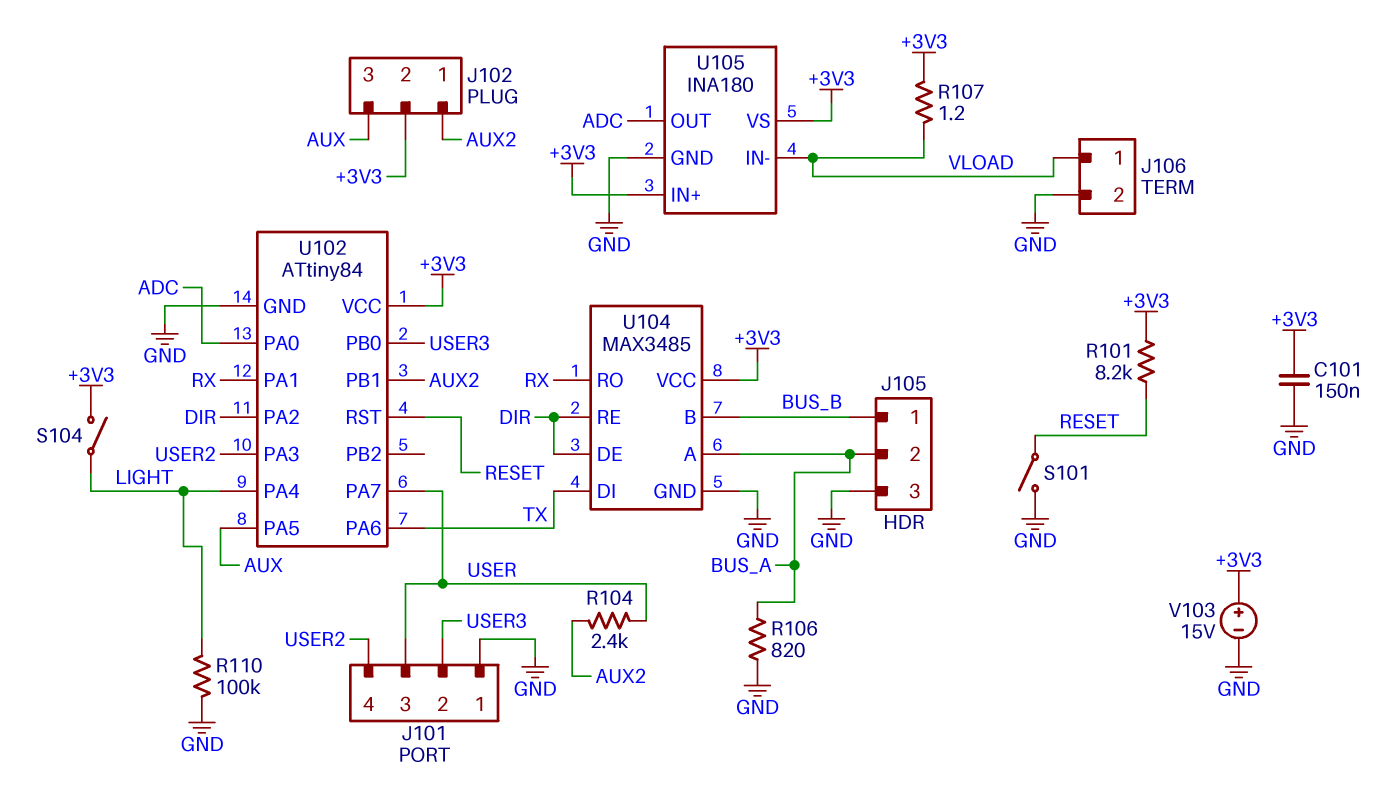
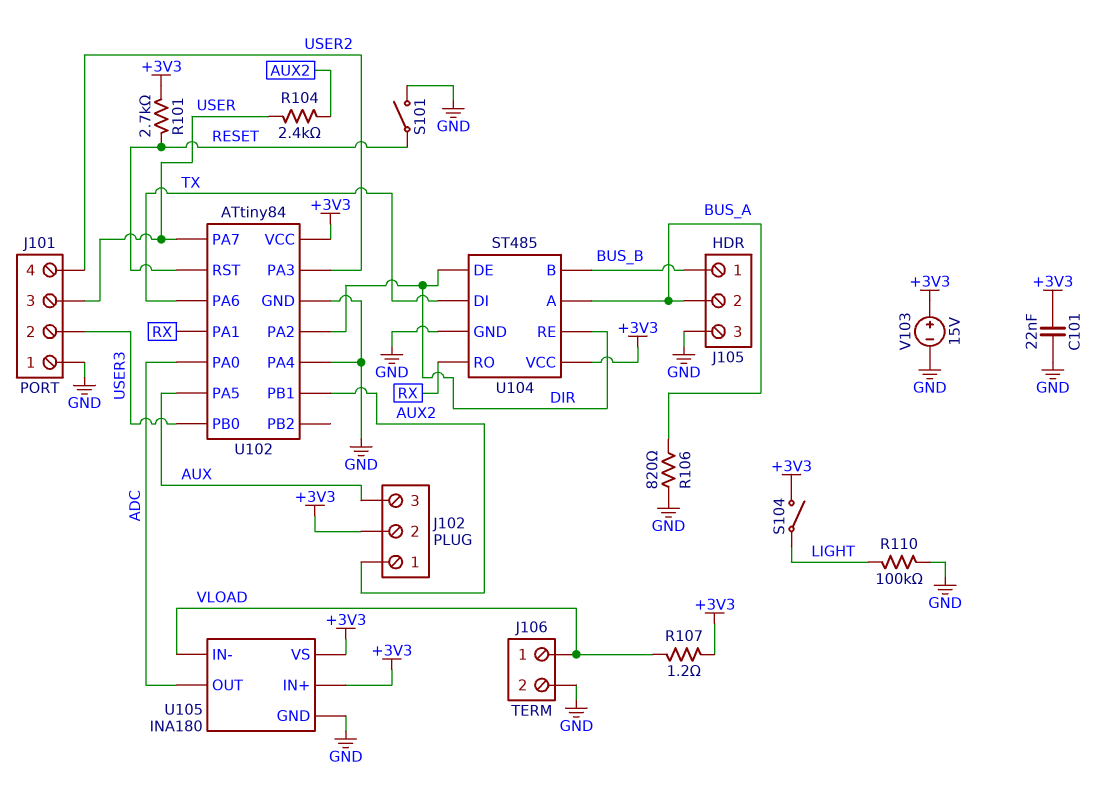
C101: 150nF (+3V3, GND) -> 22nF (+3V3, GND)
R101: 8.2k (+3V3, RESET) -> 2.7k (+3V3, RESET)
U102 pin PA4: LIGHT -> GND
U104: MAX3485 -> ST485

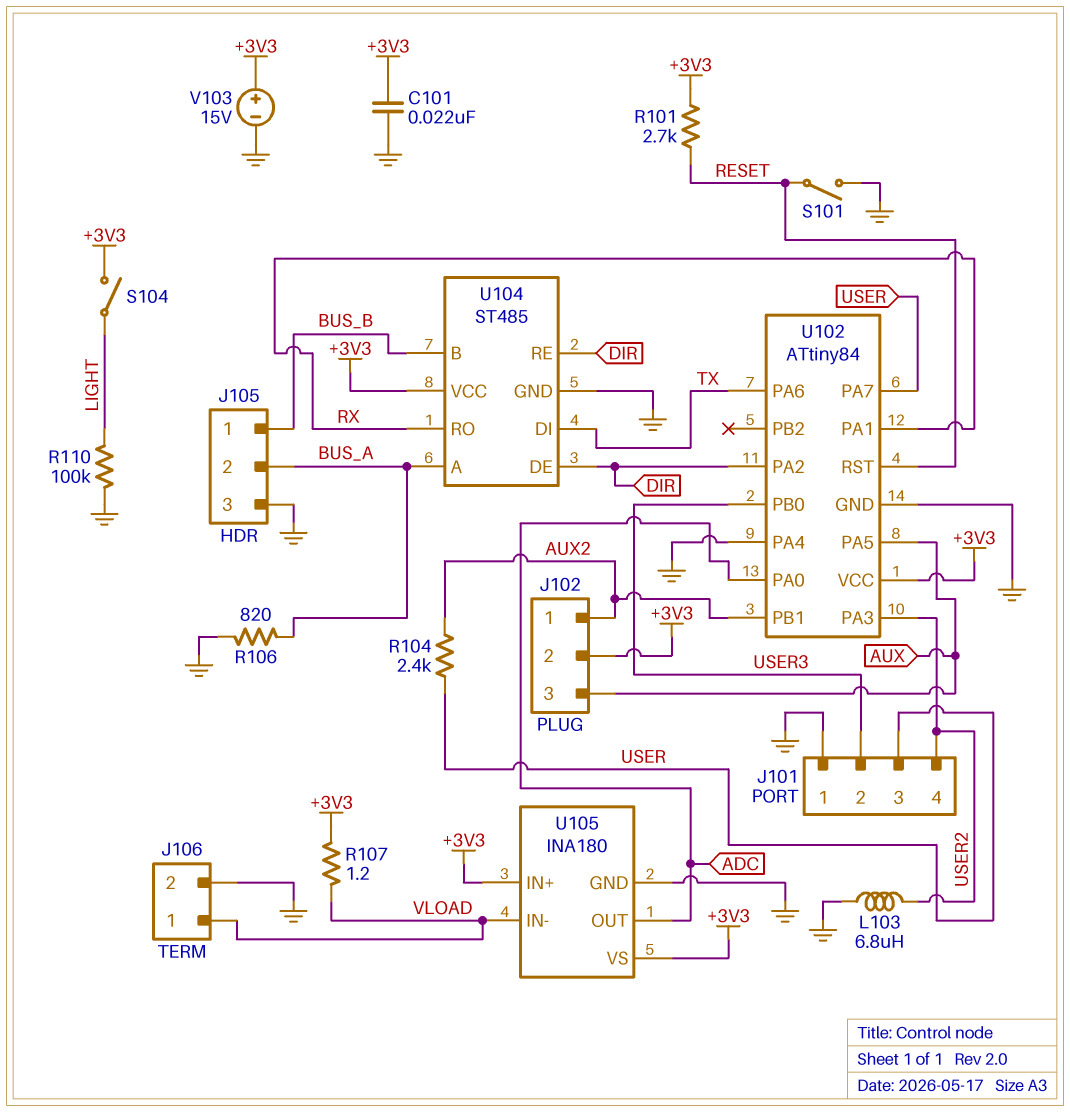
L103: none -> 6.8uH (GND, USER2)

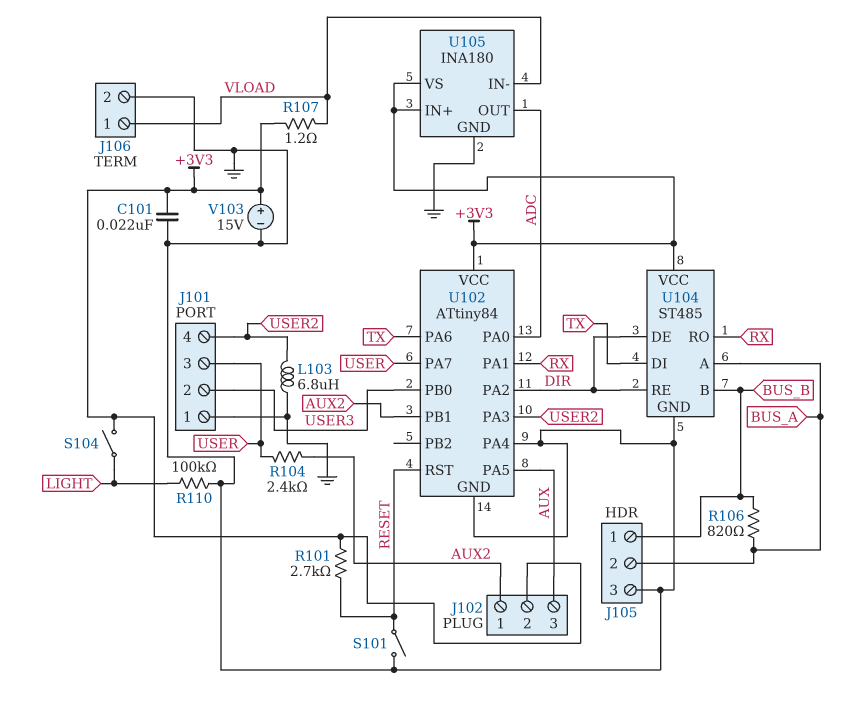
R106: 820 (BUS_A, GND) -> 820 (BUS_A, BUS_B)

